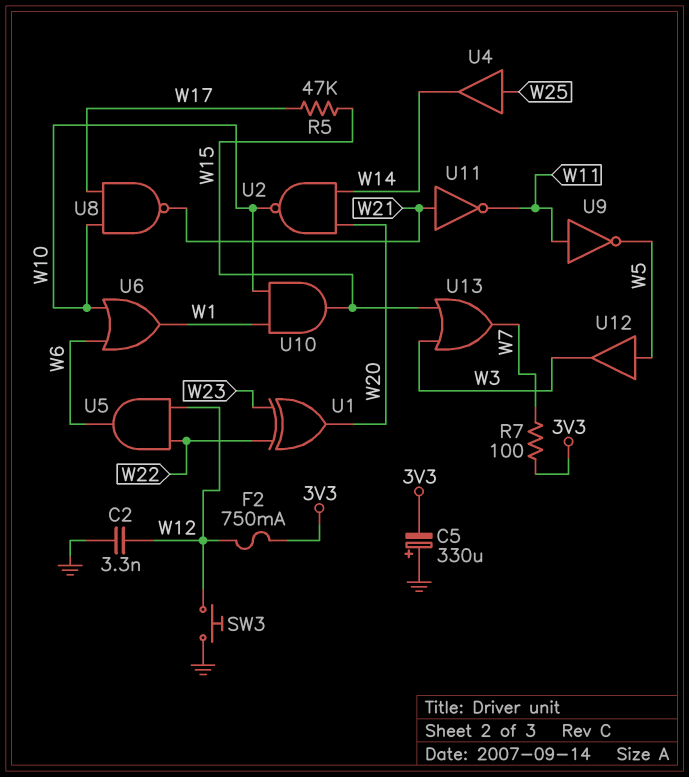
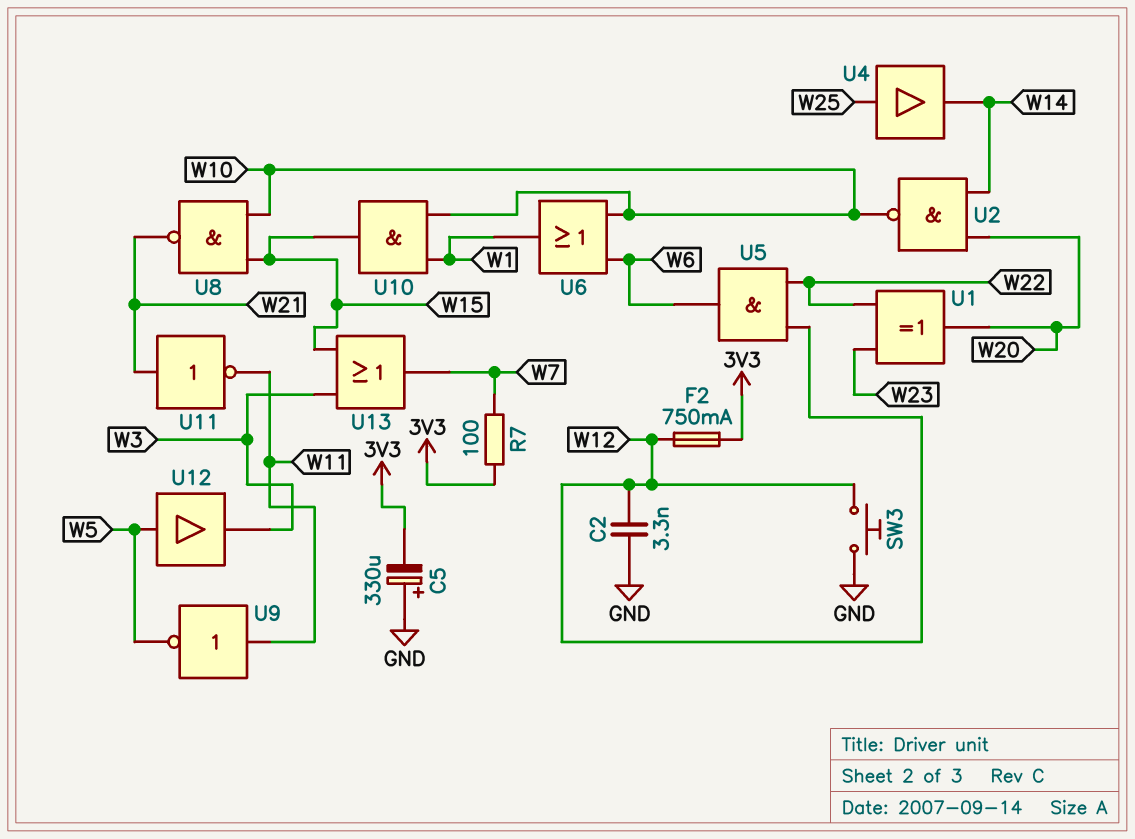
R5: 47k (W15, W17) -> none
U8: NAND (in W10, in W17, out W21) -> NAND (in W10, in W15, out W21)

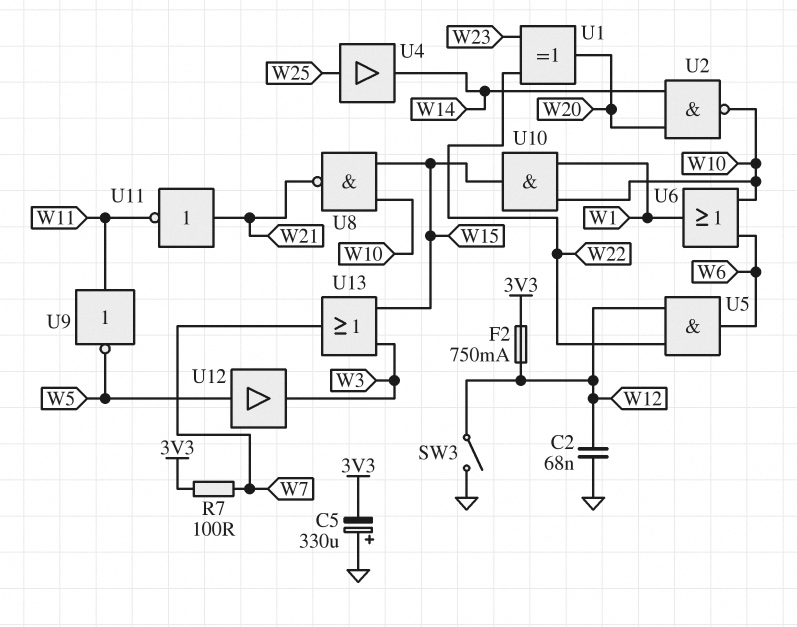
C2: 3.3nF (GND, W12) -> 68nF (GND, W12)
SW3: button (GND, W12) -> switch (GND, W12)

